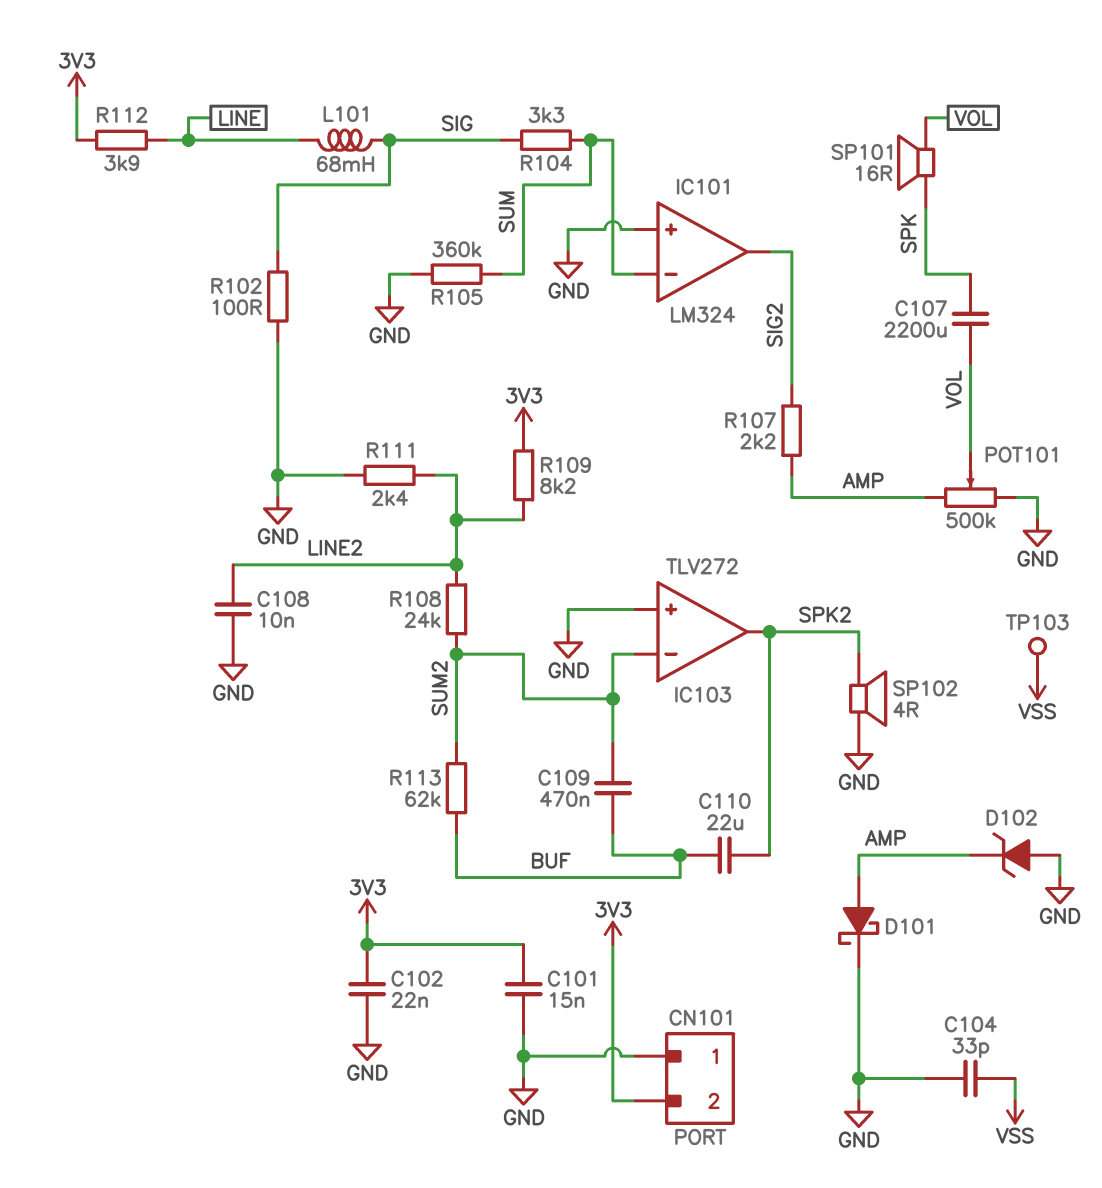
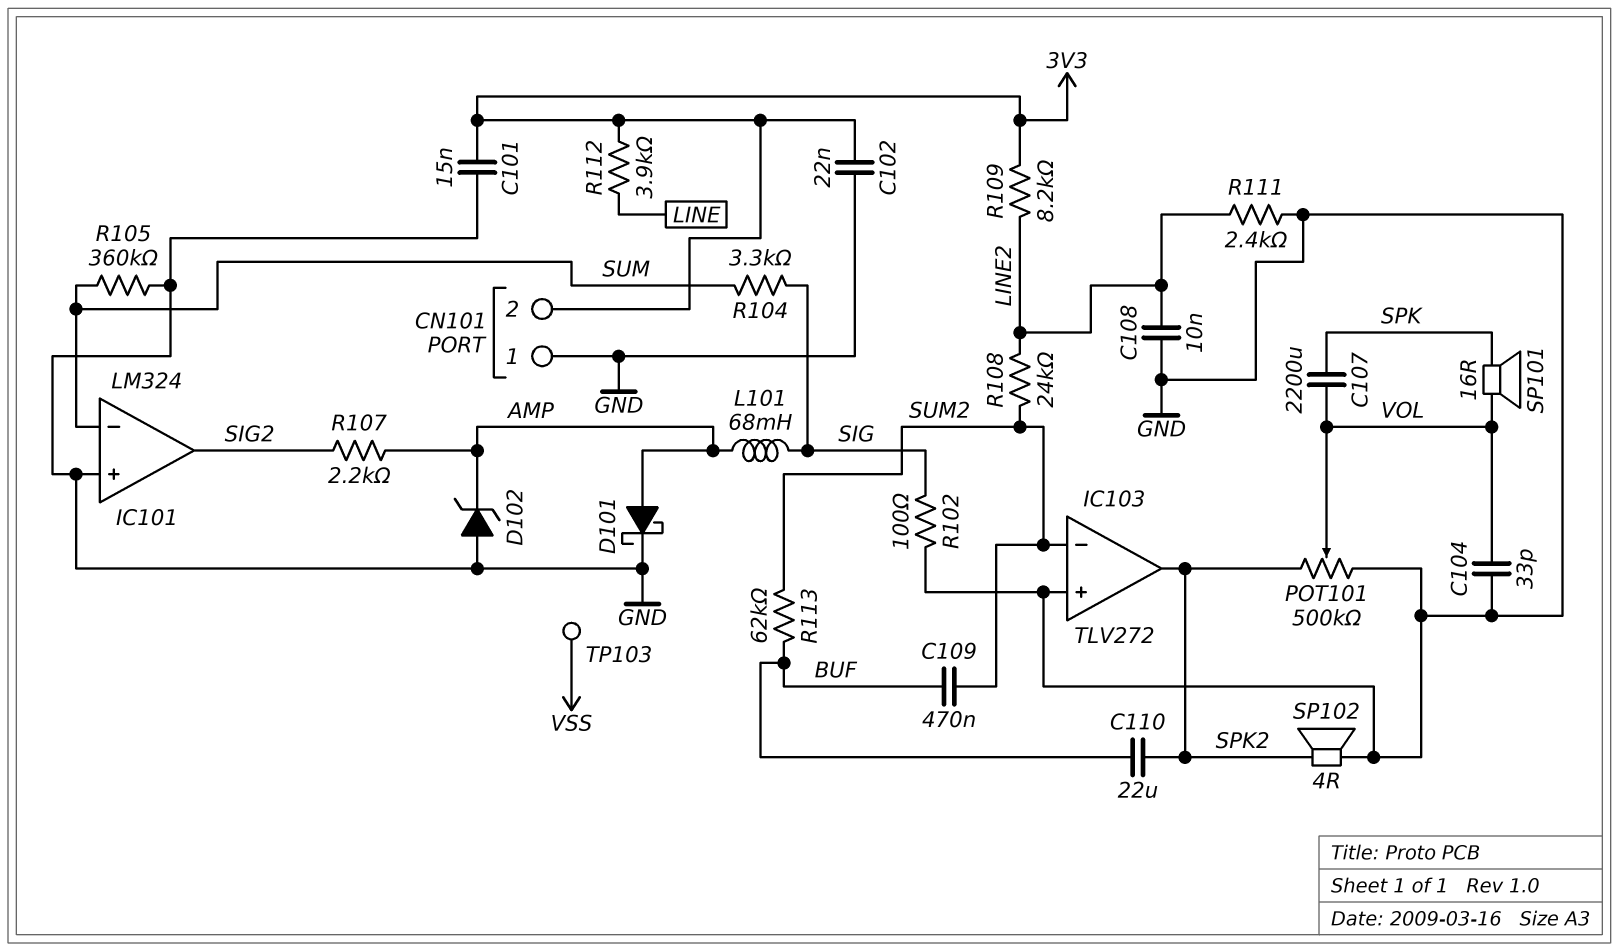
C104: 33pF (GND, VSS) -> 33pF (GND, VOL)
L101: 68mH (LINE, SIG) -> 68mH (AMP, SIG)
POT101: 500k (AMP, GND, wiper VOL) -> 500k (GND, SPK2, wiper VOL)

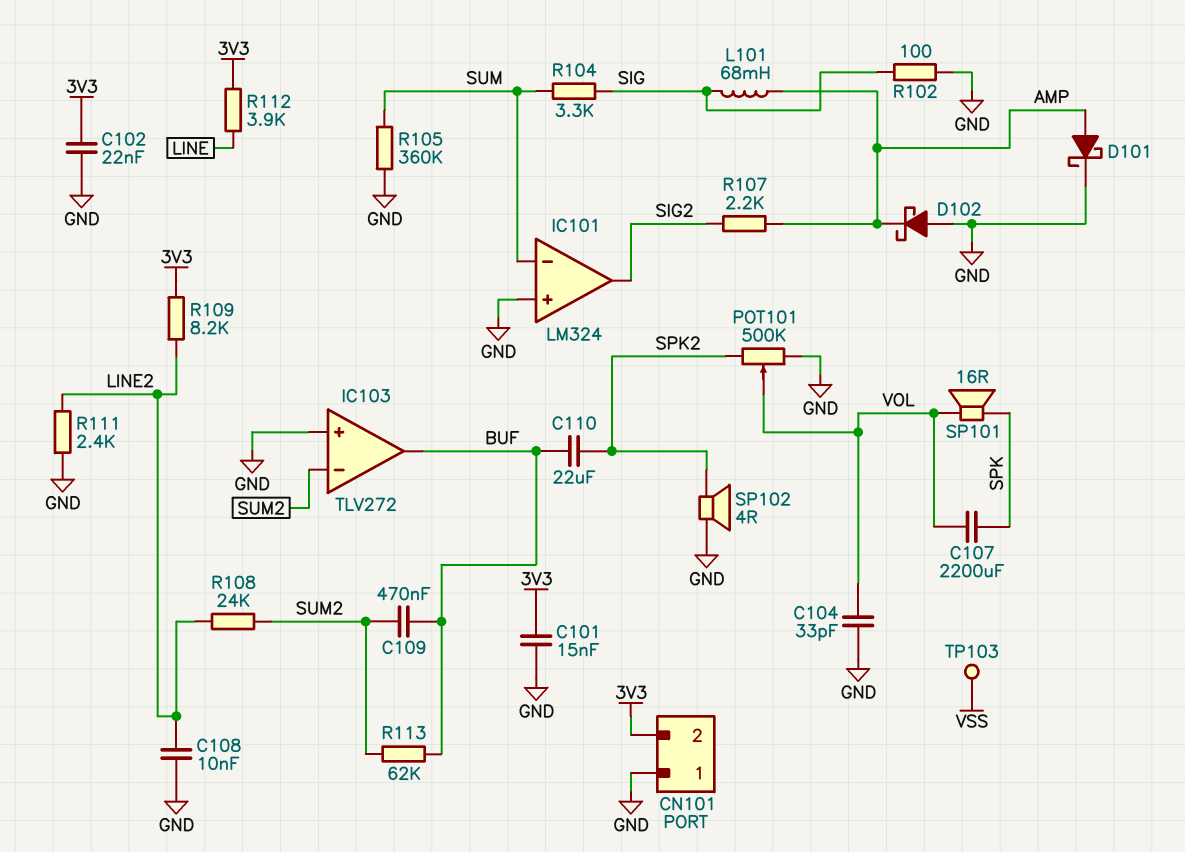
D102: zener (A GND, K AMP) -> schottky (A GND, K AMP)
IC103 pin out: SPK2 -> BUF

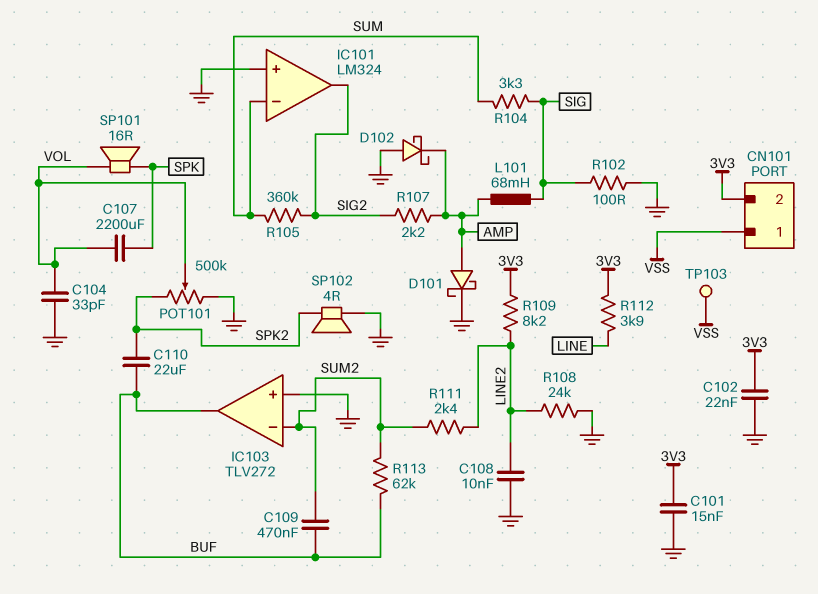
CN101 pin 1: GND -> VSS
R105: 360k (GND, SUM) -> 360k (SIG2, SUM)
R108: 24k (LINE2, SUM2) -> 24k (GND, LINE2)
R111: 2.4k (GND, LINE2) -> 2.4k (LINE2, SUM2)

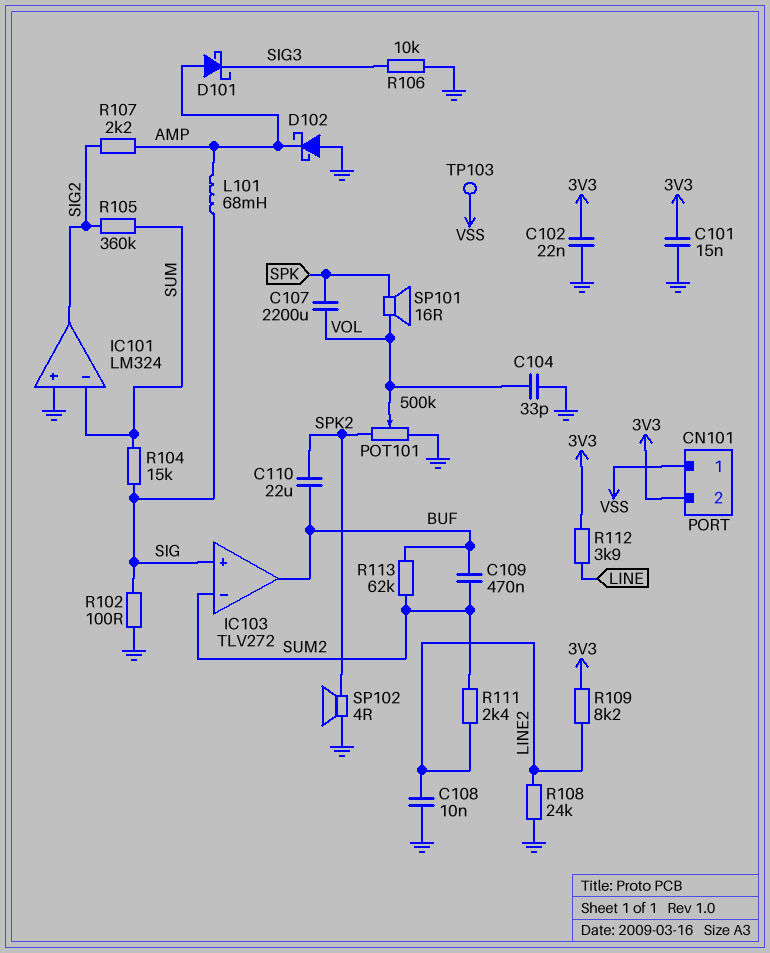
D101: schottky (A AMP, K GND) -> schottky (A AMP, K SIG3)
IC103 pin in+: GND -> SIG
R104: 3.3k (SIG, SUM) -> 15k (SIG, SUM)
R106: none -> 10k (GND, SIG3)

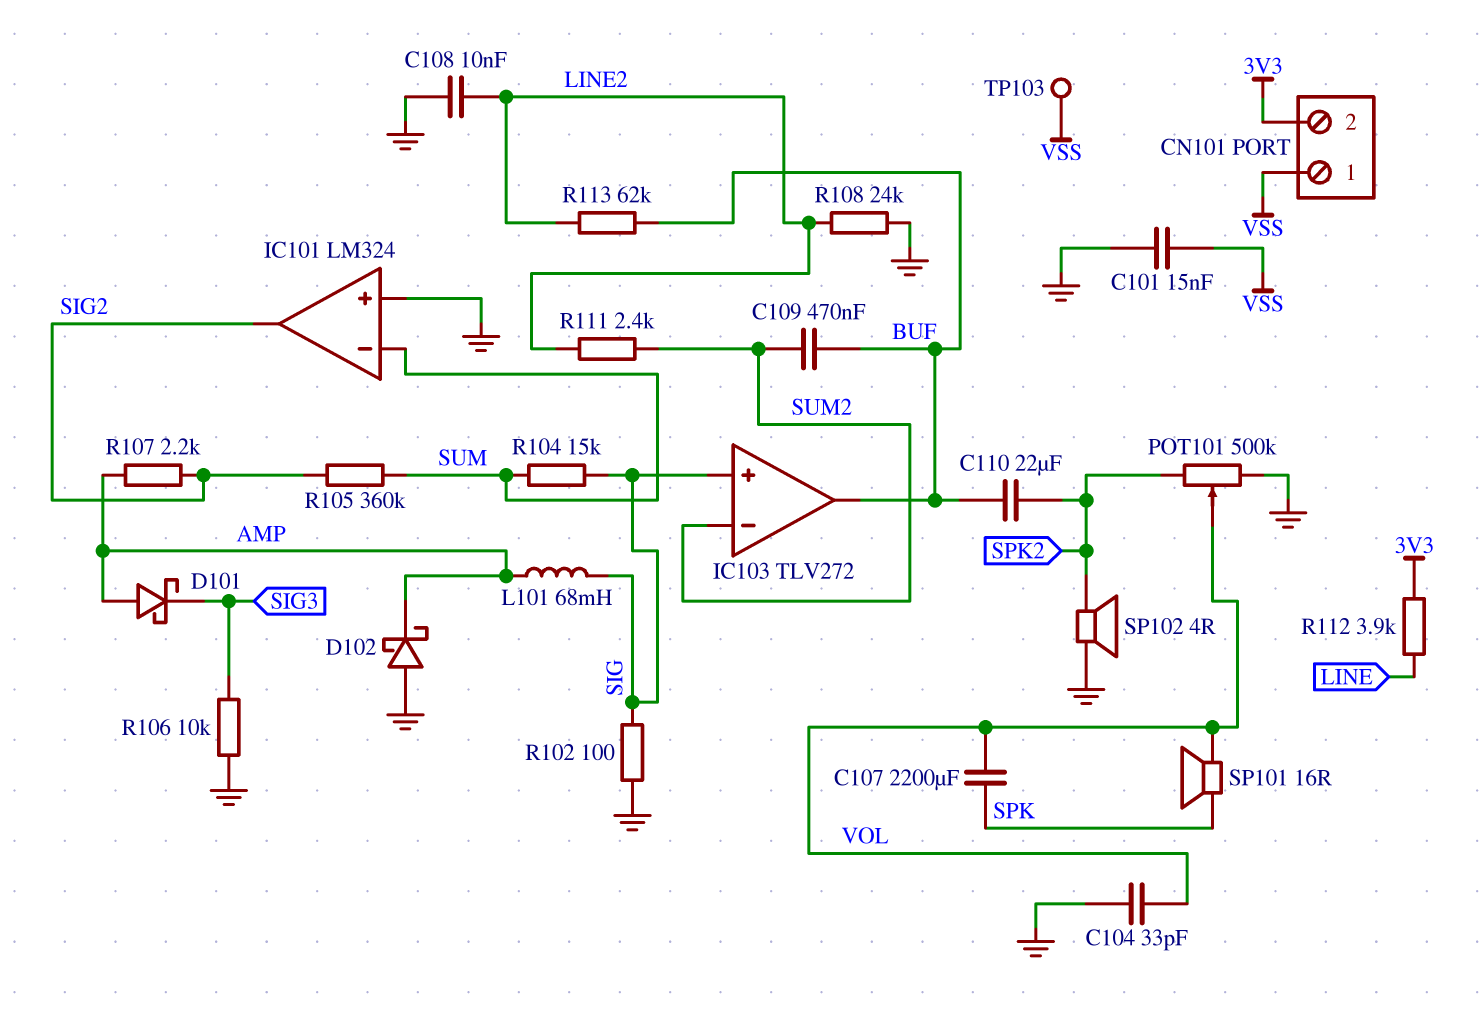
C101: 15nF (3V3, GND) -> 15nF (GND, VSS)
C102: 22nF (3V3, GND) -> none
R109: 8.2k (3V3, LINE2) -> none
R113: 62k (BUF, SUM2) -> 62k (BUF, LINE2)

